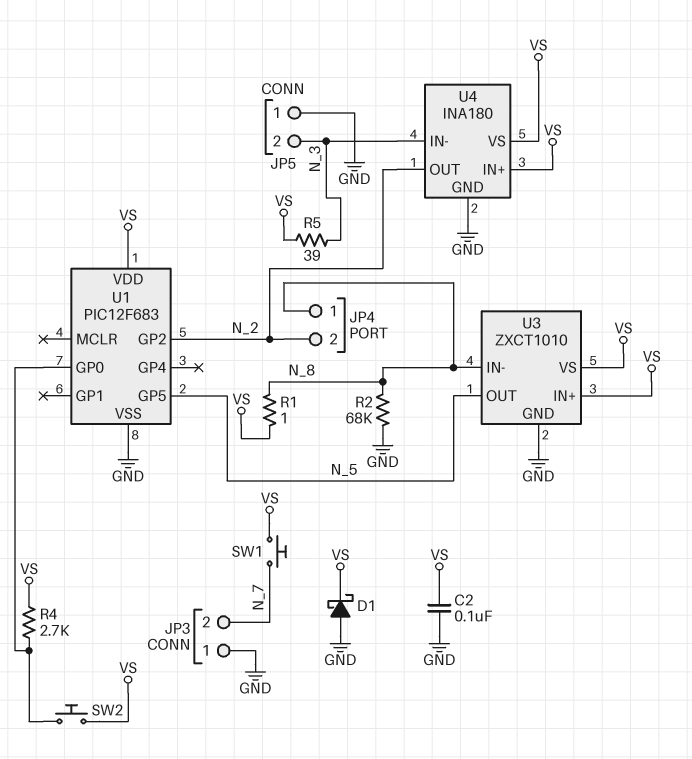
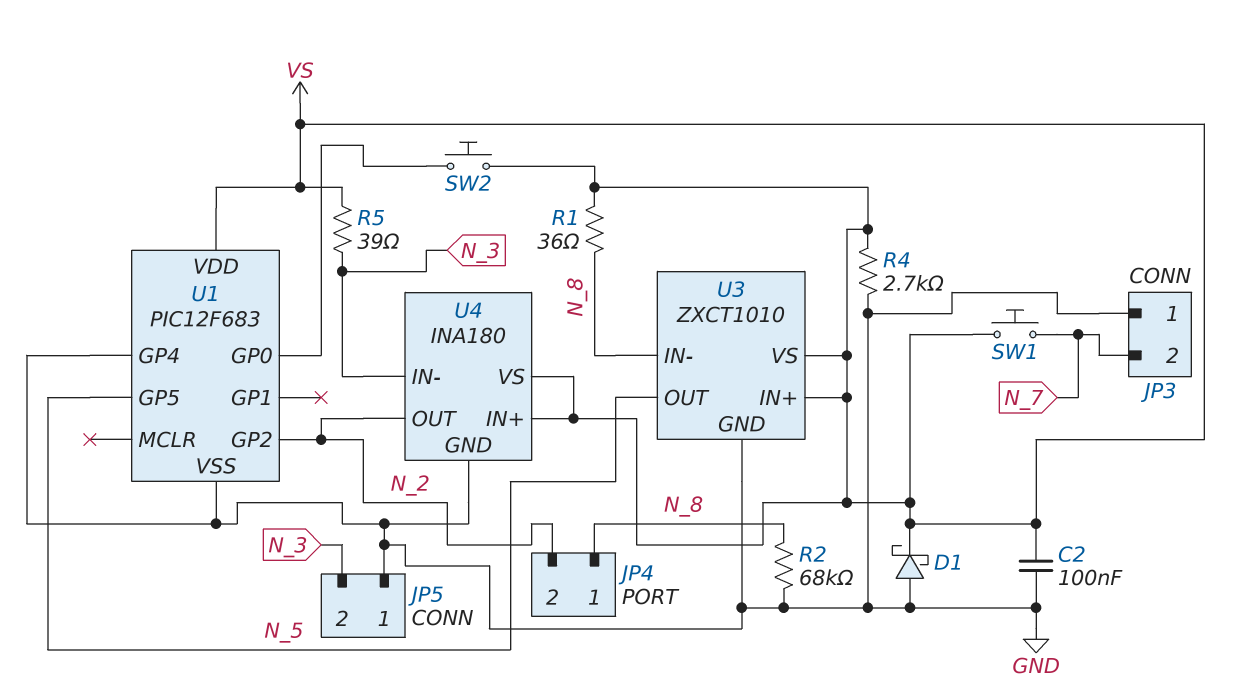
R1: 1 (N_8, VS) -> 36 (N_8, VS)
R4: 2.7k (U1/GP0, VS) -> 2.7k (GND, VS)
U1 pin GP4: none -> GND

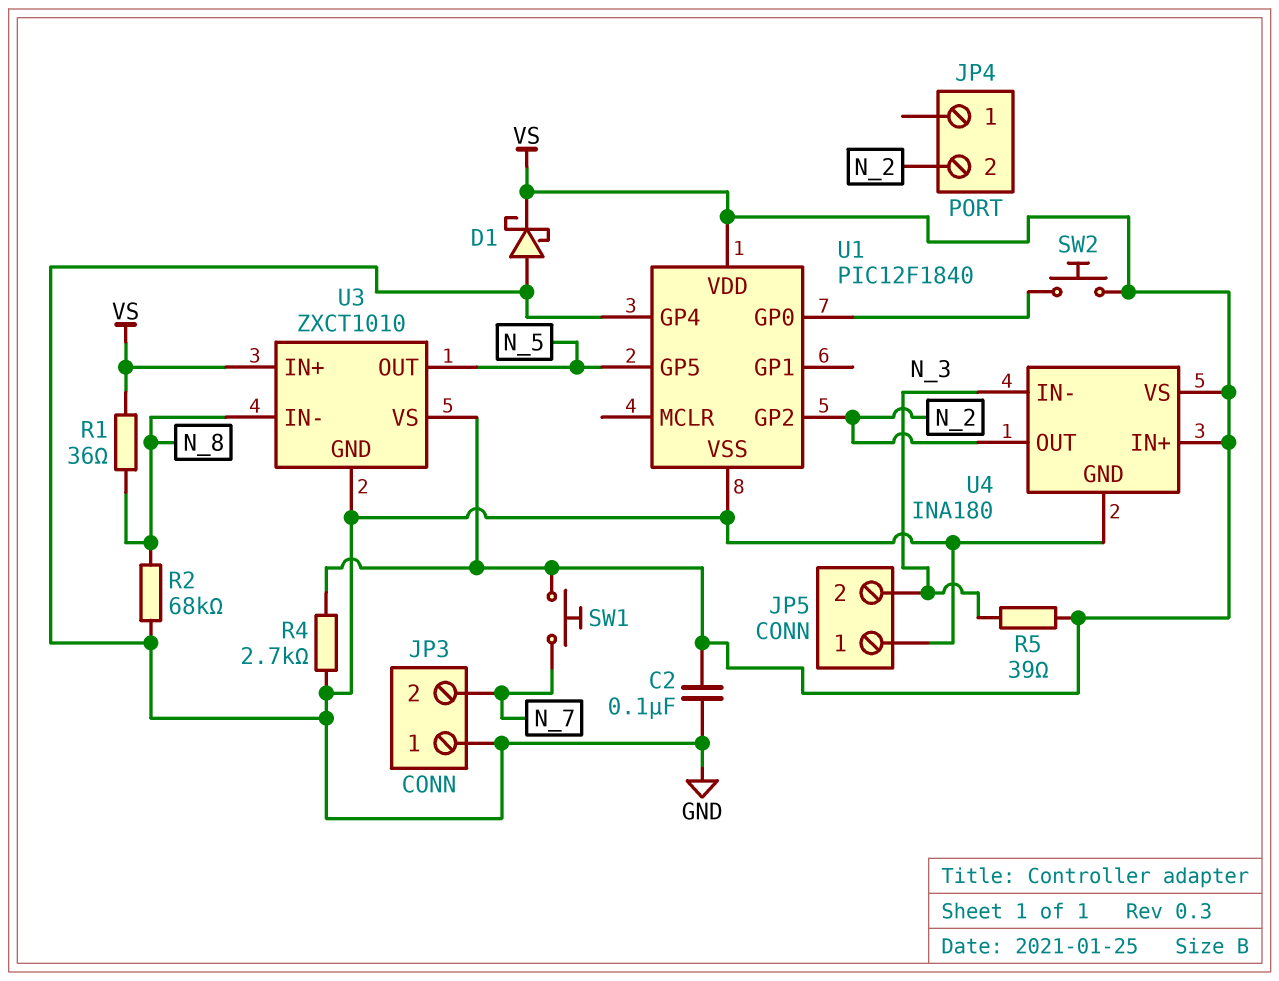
JP4 pin 1: N_8 -> none
U1: PIC12F683 -> PIC12F1840

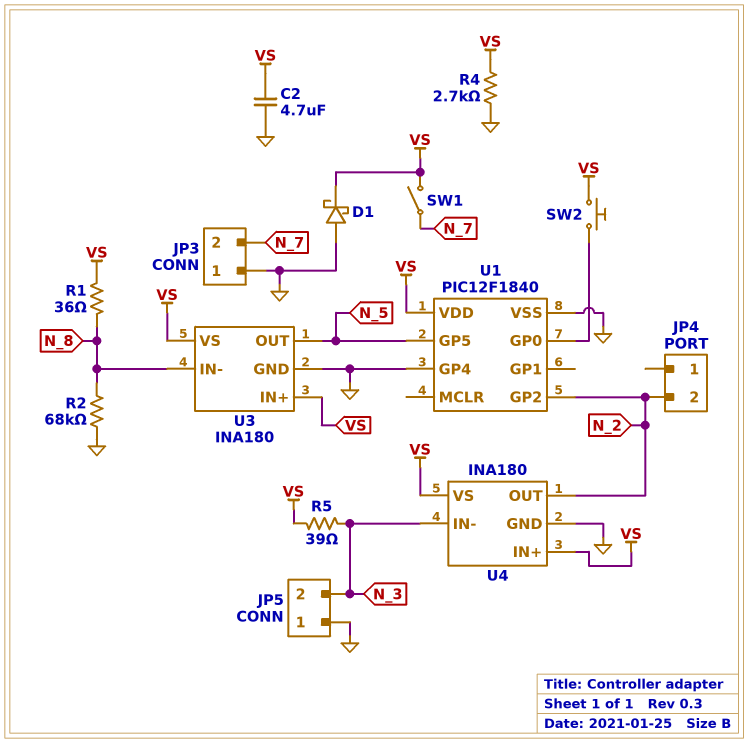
C2: 100nF (GND, VS) -> 4.7uF (GND, VS)
SW1: button (N_7, VS) -> switch (N_7, VS)
U3: ZXCT1010 -> INA180

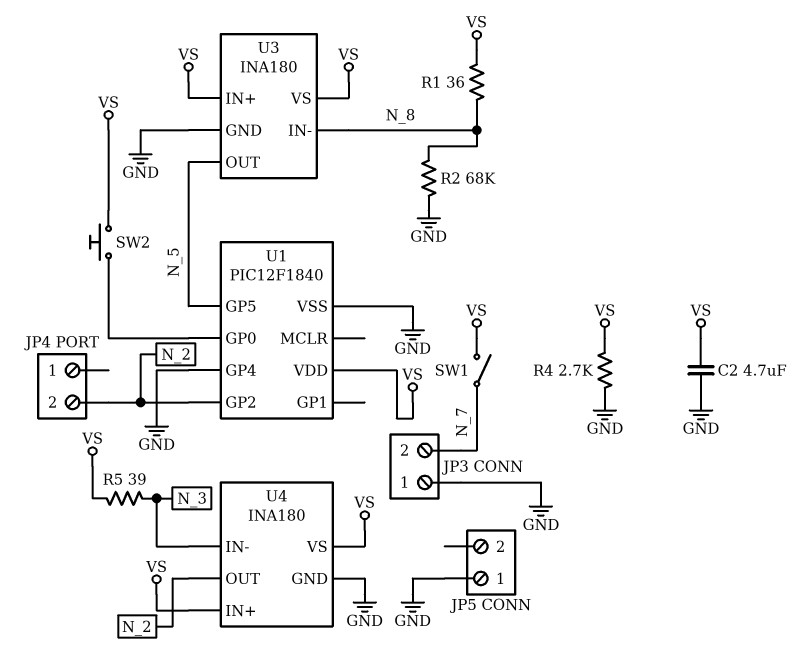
D1: schottky (A GND, K VS) -> none
JP5 pin 2: N_3 -> none

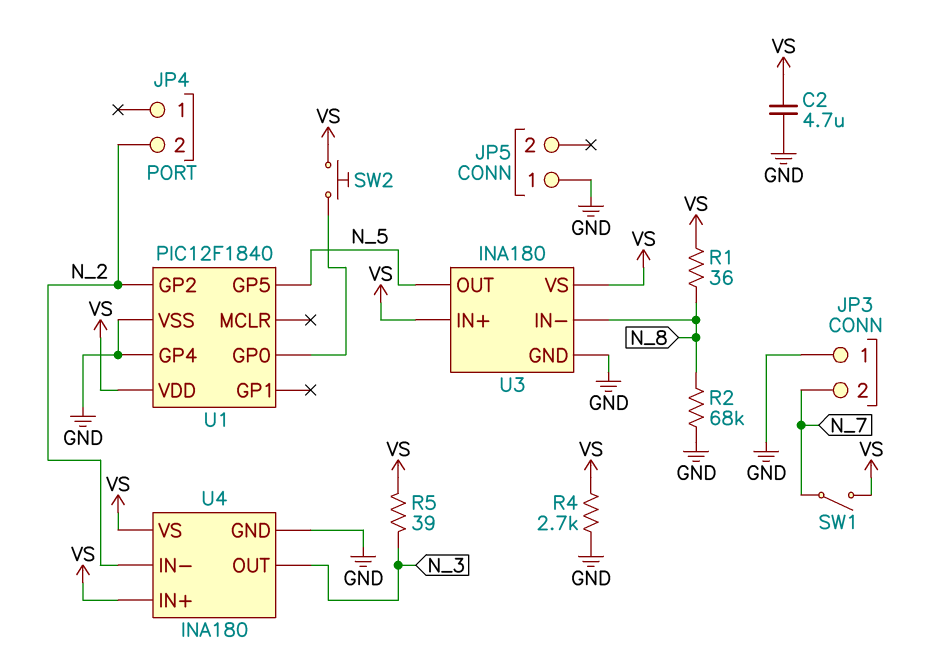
U4 pin IN-: N_3 -> N_2
U4 pin OUT: N_2 -> N_3

